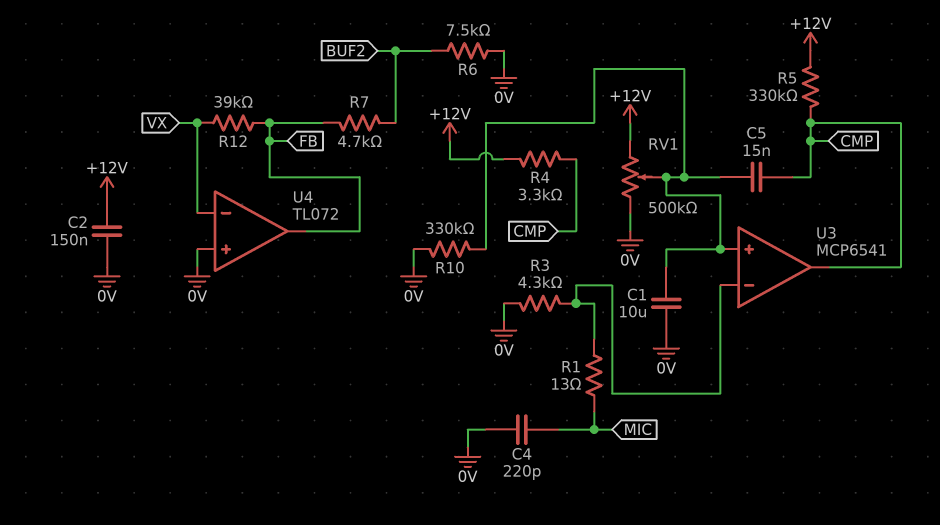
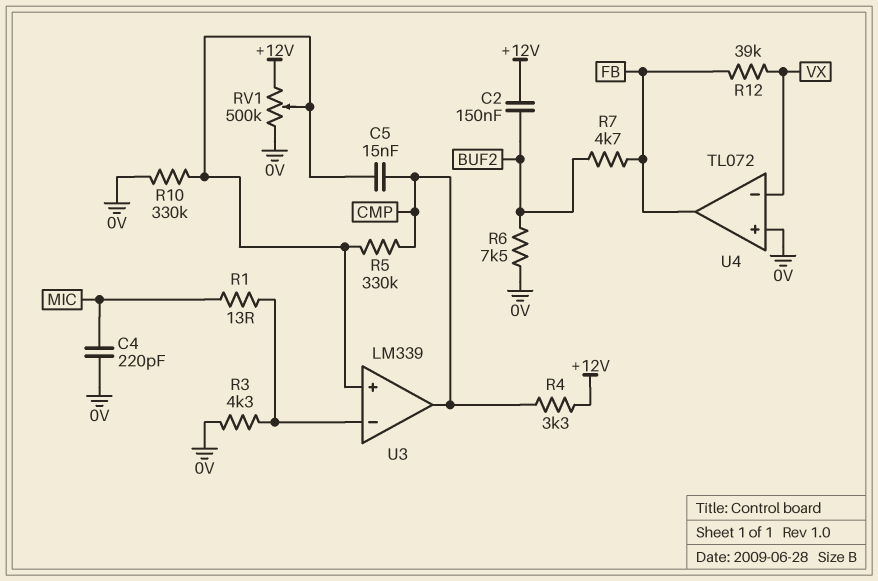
C1: 10uF (0V, U3/in+) -> none
C2: 150nF (+12V, 0V) -> 150nF (+12V, BUF2)
R5: 330k (+12V, CMP) -> 330k (CMP, U3/in+)
U3: MCP6541 -> LM339

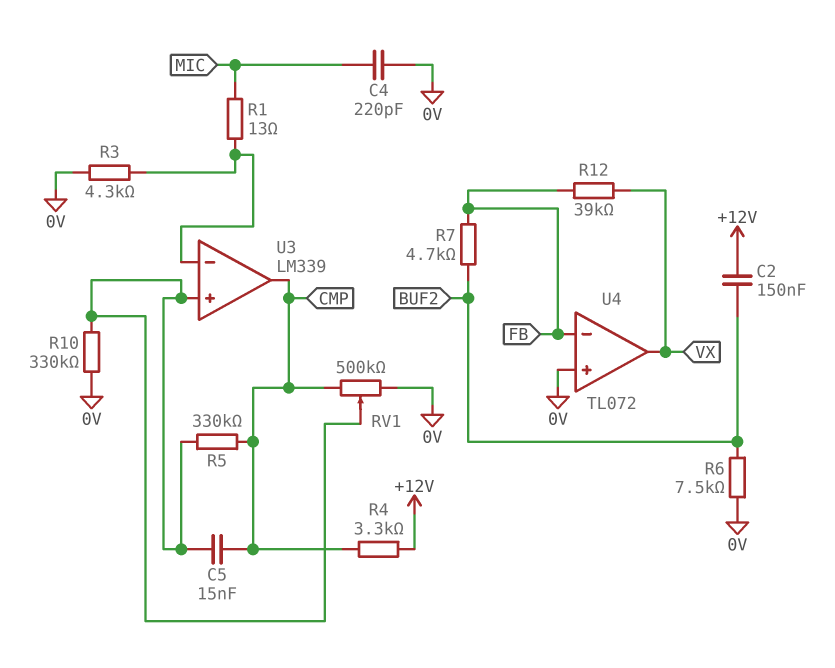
RV1: 500k (+12V, 0V, wiper U3/in+) -> 500k (0V, CMP, wiper U3/in+)
U4 pin in-: VX -> FB
U4 pin out: FB -> VX

